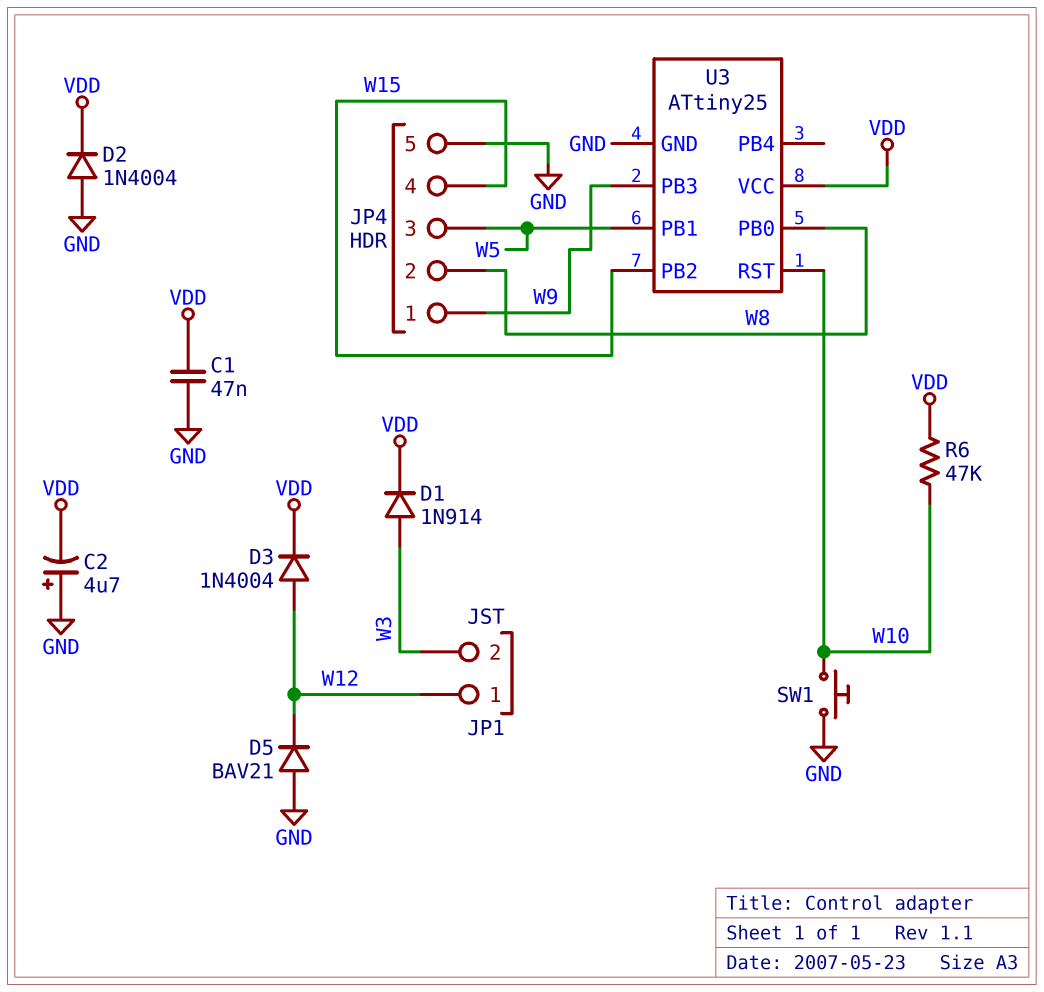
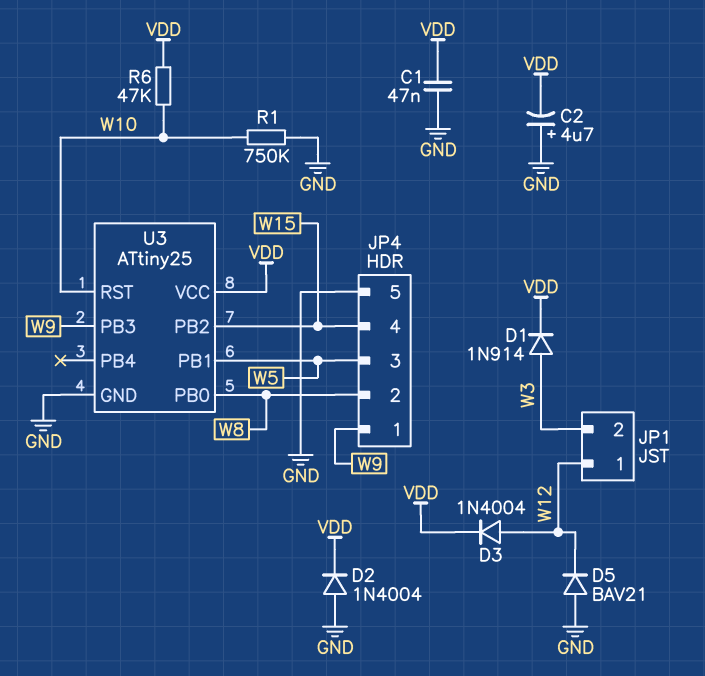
R1: none -> 750k (GND, W10)
SW1: button (GND, W10) -> none

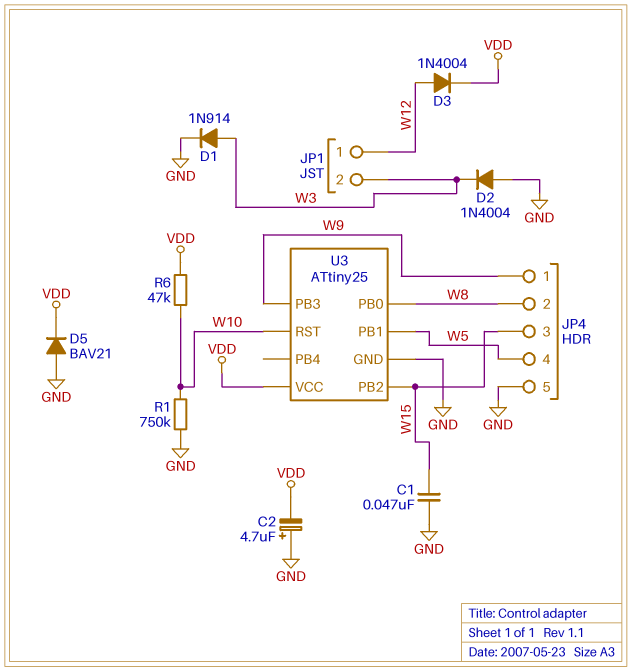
C1: 47nF (GND, VDD) -> 47nF (GND, W15)
D1: diode 1N914 (A W3, K VDD) -> diode 1N914 (A W3, K GND)
D2: diode 1N4004 (A GND, K VDD) -> diode 1N4004 (A GND, K W3)
D5: diode BAV21 (A GND, K W12) -> diode BAV21 (A GND, K VDD)
JP4 pin 3: W5 -> W15
JP4 pin 4: W15 -> W5

